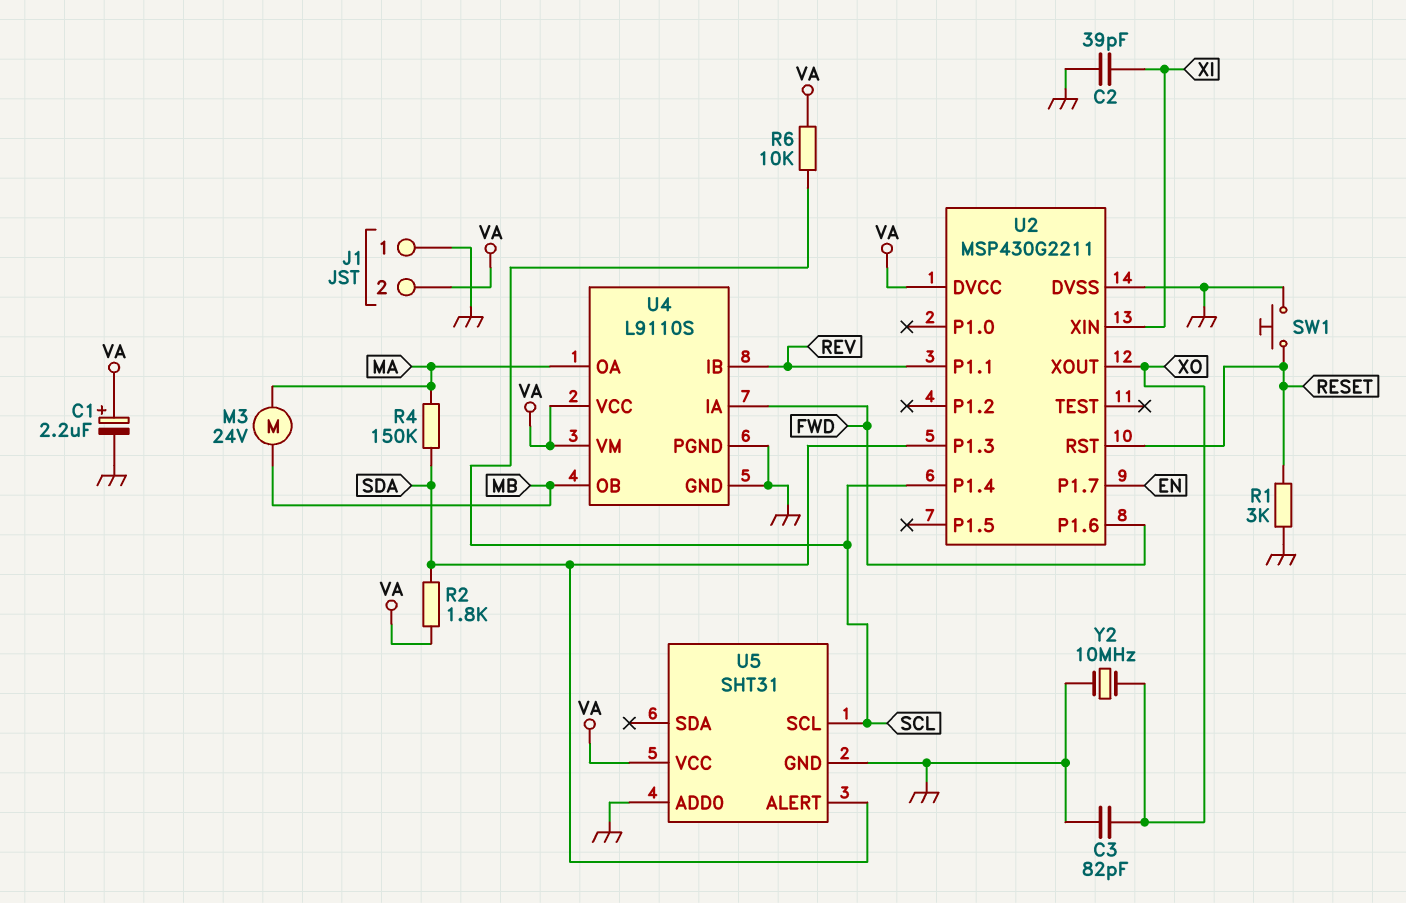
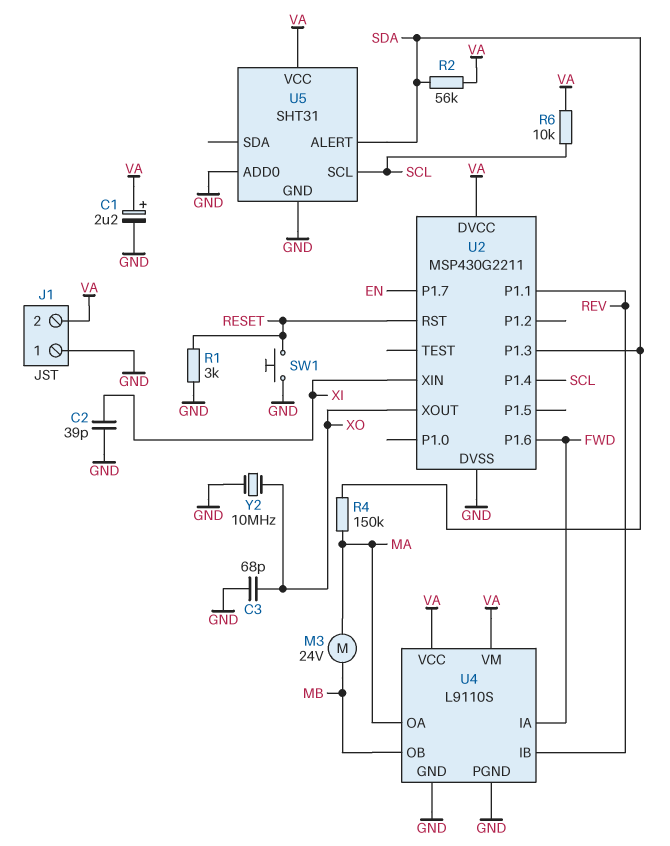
C3: 82pF (GND, XO) -> 68pF (GND, XO)
R2: 1.8k (SDA, VA) -> 56k (SDA, VA)

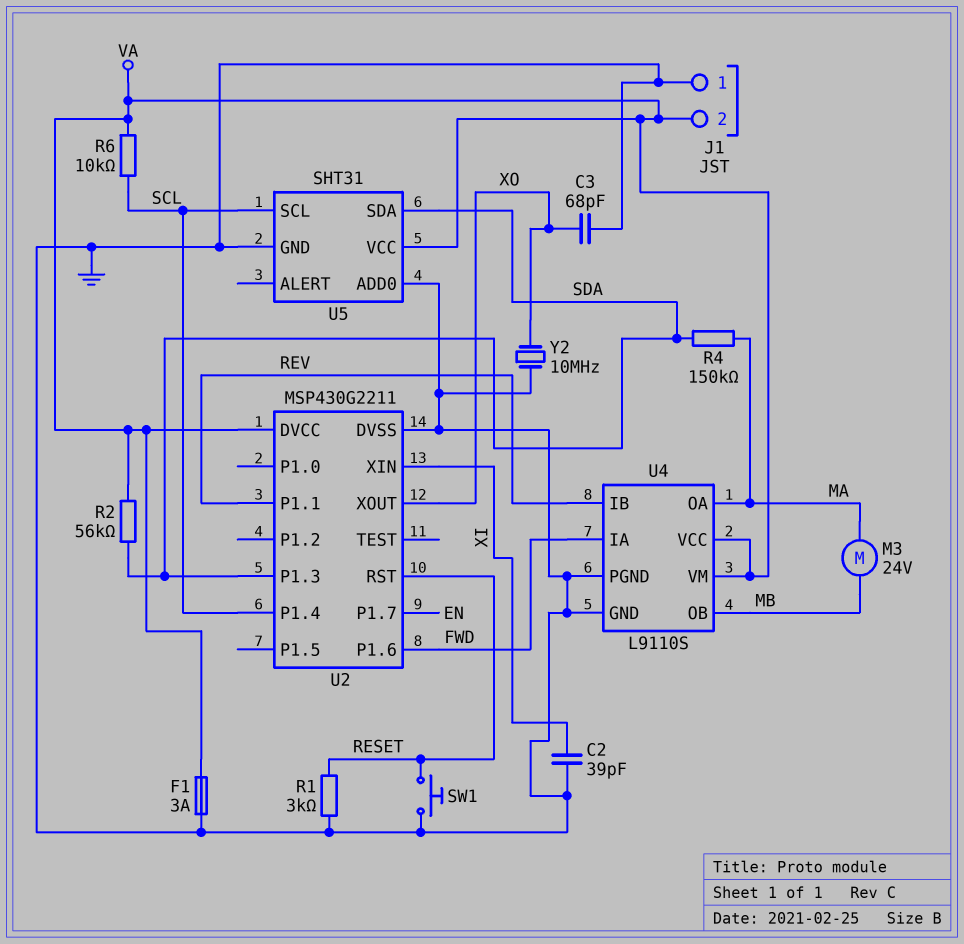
C1: 2.2uF (plus VA, minus GND) -> none
F1: none -> 3A (GND, VA)
U5 pin ALERT: SDA -> none
U5 pin SDA: none -> SDA

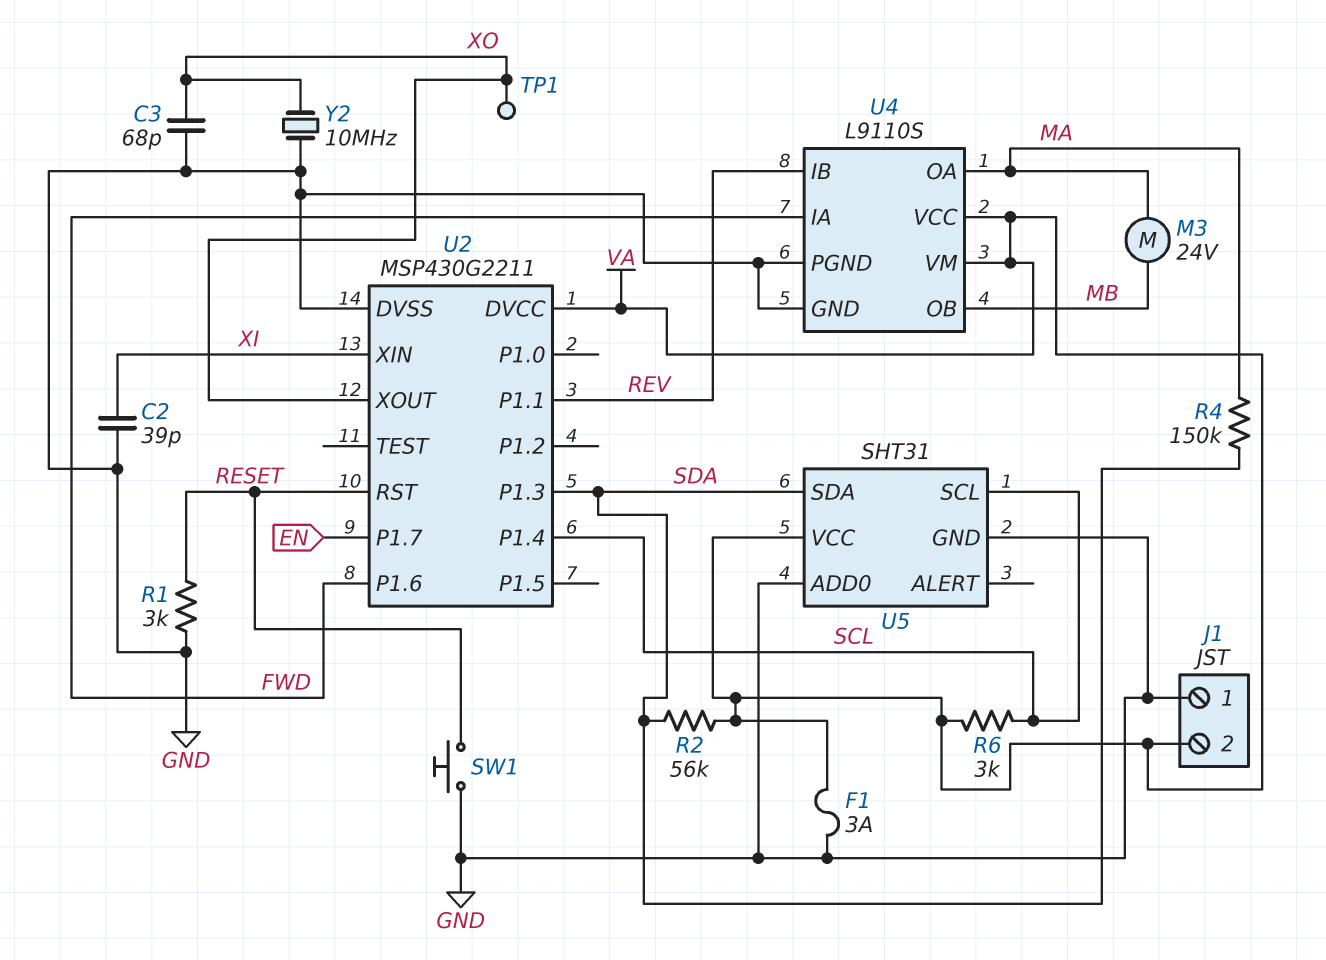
R6: 10k (SCL, VA) -> 3k (SCL, VA)
TP1: none -> test point (XO)

